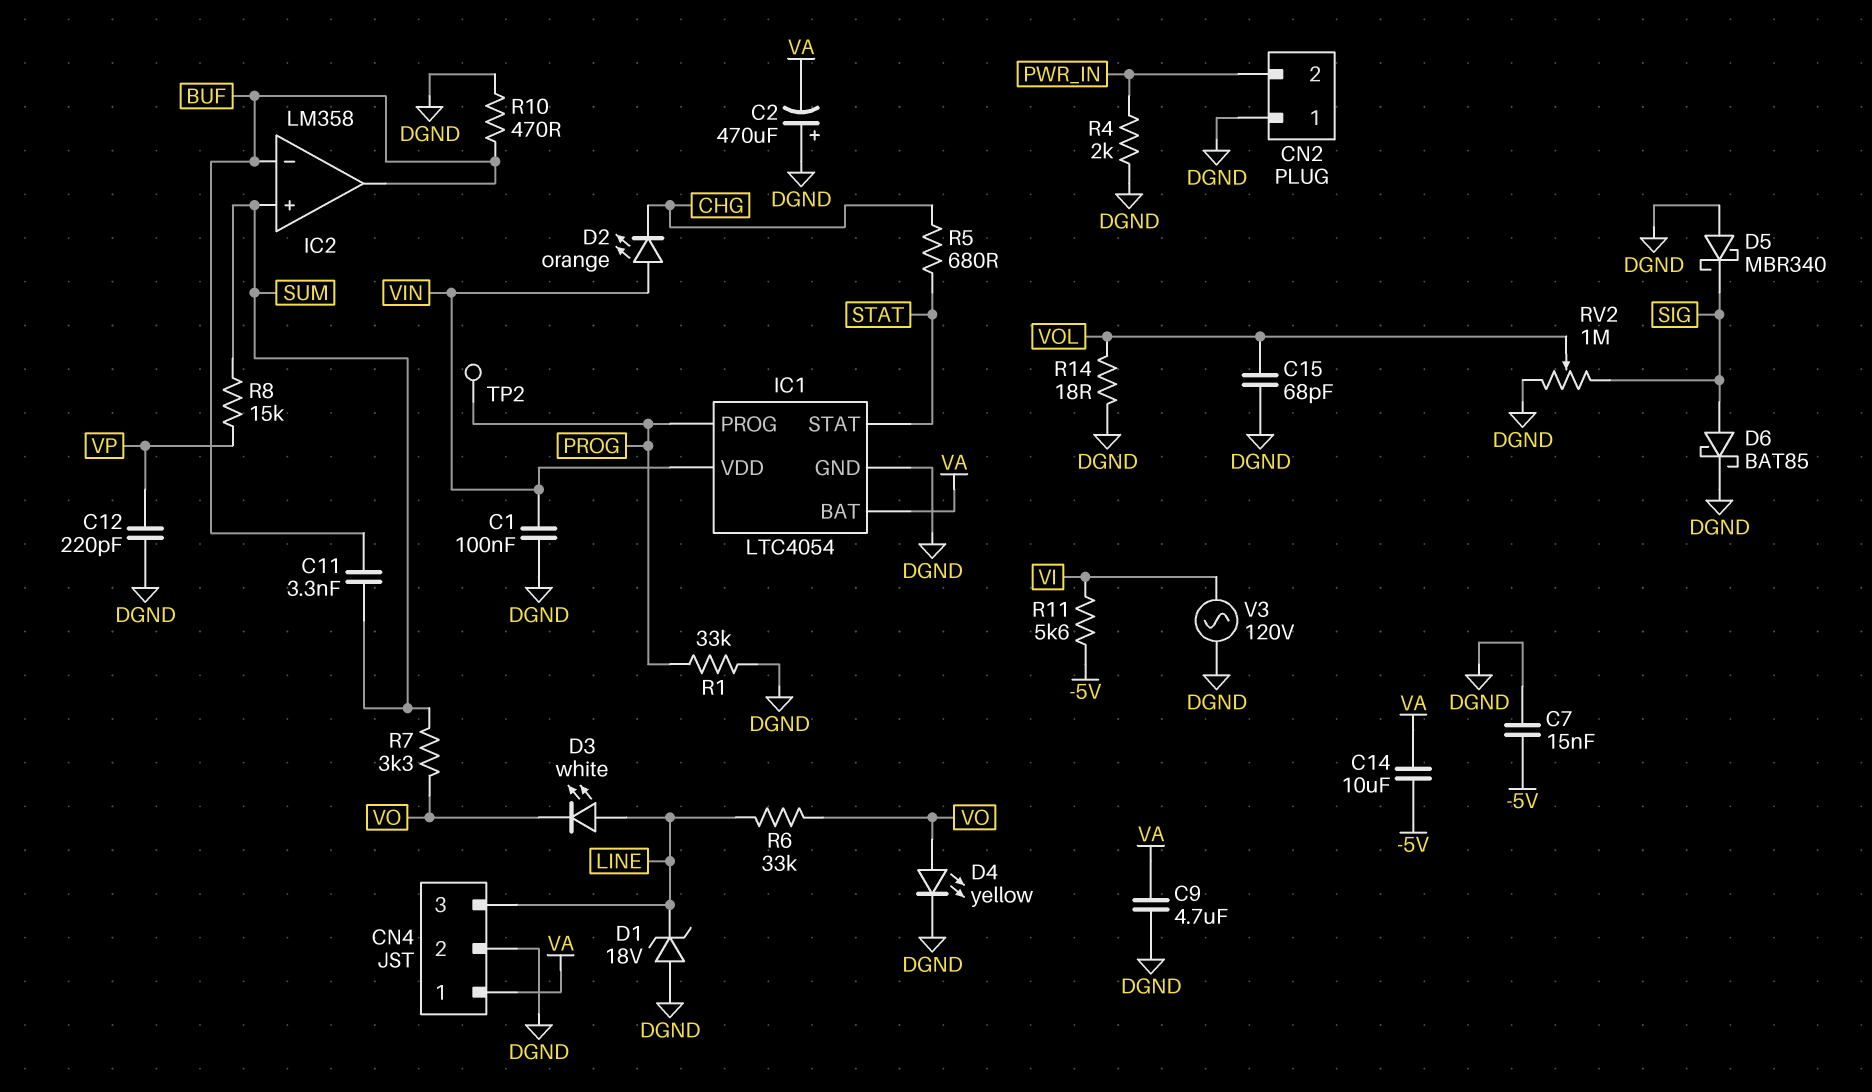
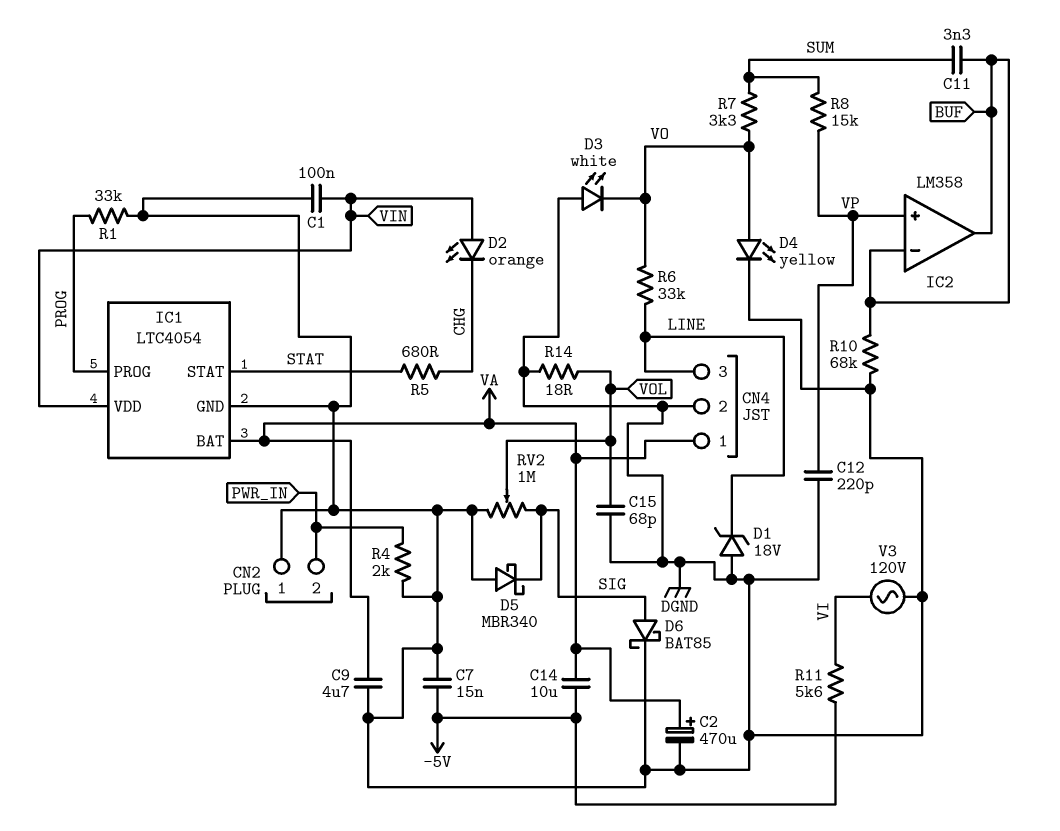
C2: 470uF (plus DGND, minus VA) -> 470uF (plus VA, minus DGND)
D3: LED white (A LINE, K VO) -> LED white (A DGND, K VO)
IC2 pin in+: SUM -> VP
R10: 470 (BUF, DGND) -> 68k (BUF, DGND)
TP2: test point (PROG) -> none

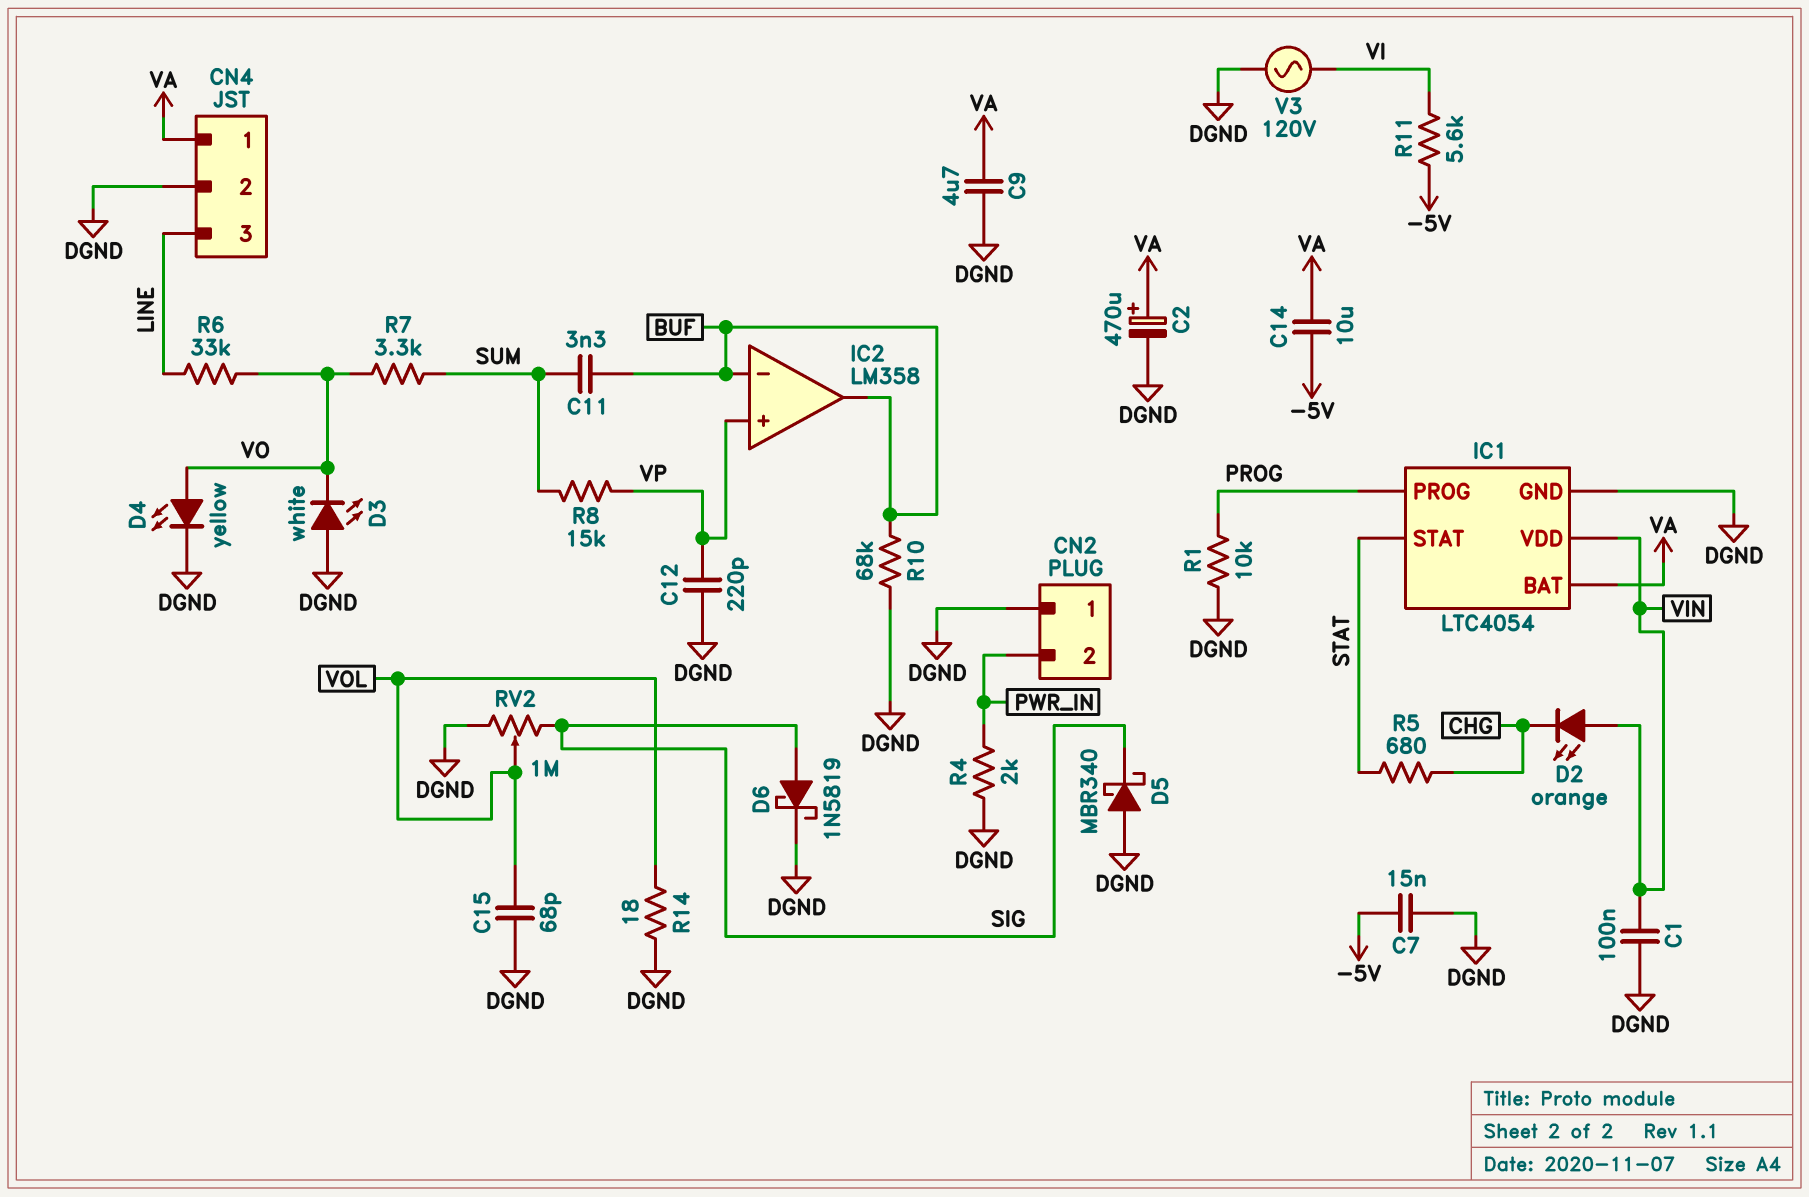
D1: zener 18V (A DGND, K LINE) -> none
D6: schottky BAT85 (A SIG, K DGND) -> schottky 1N5819 (A SIG, K DGND)
R1: 33k (DGND, PROG) -> 10k (DGND, PROG)

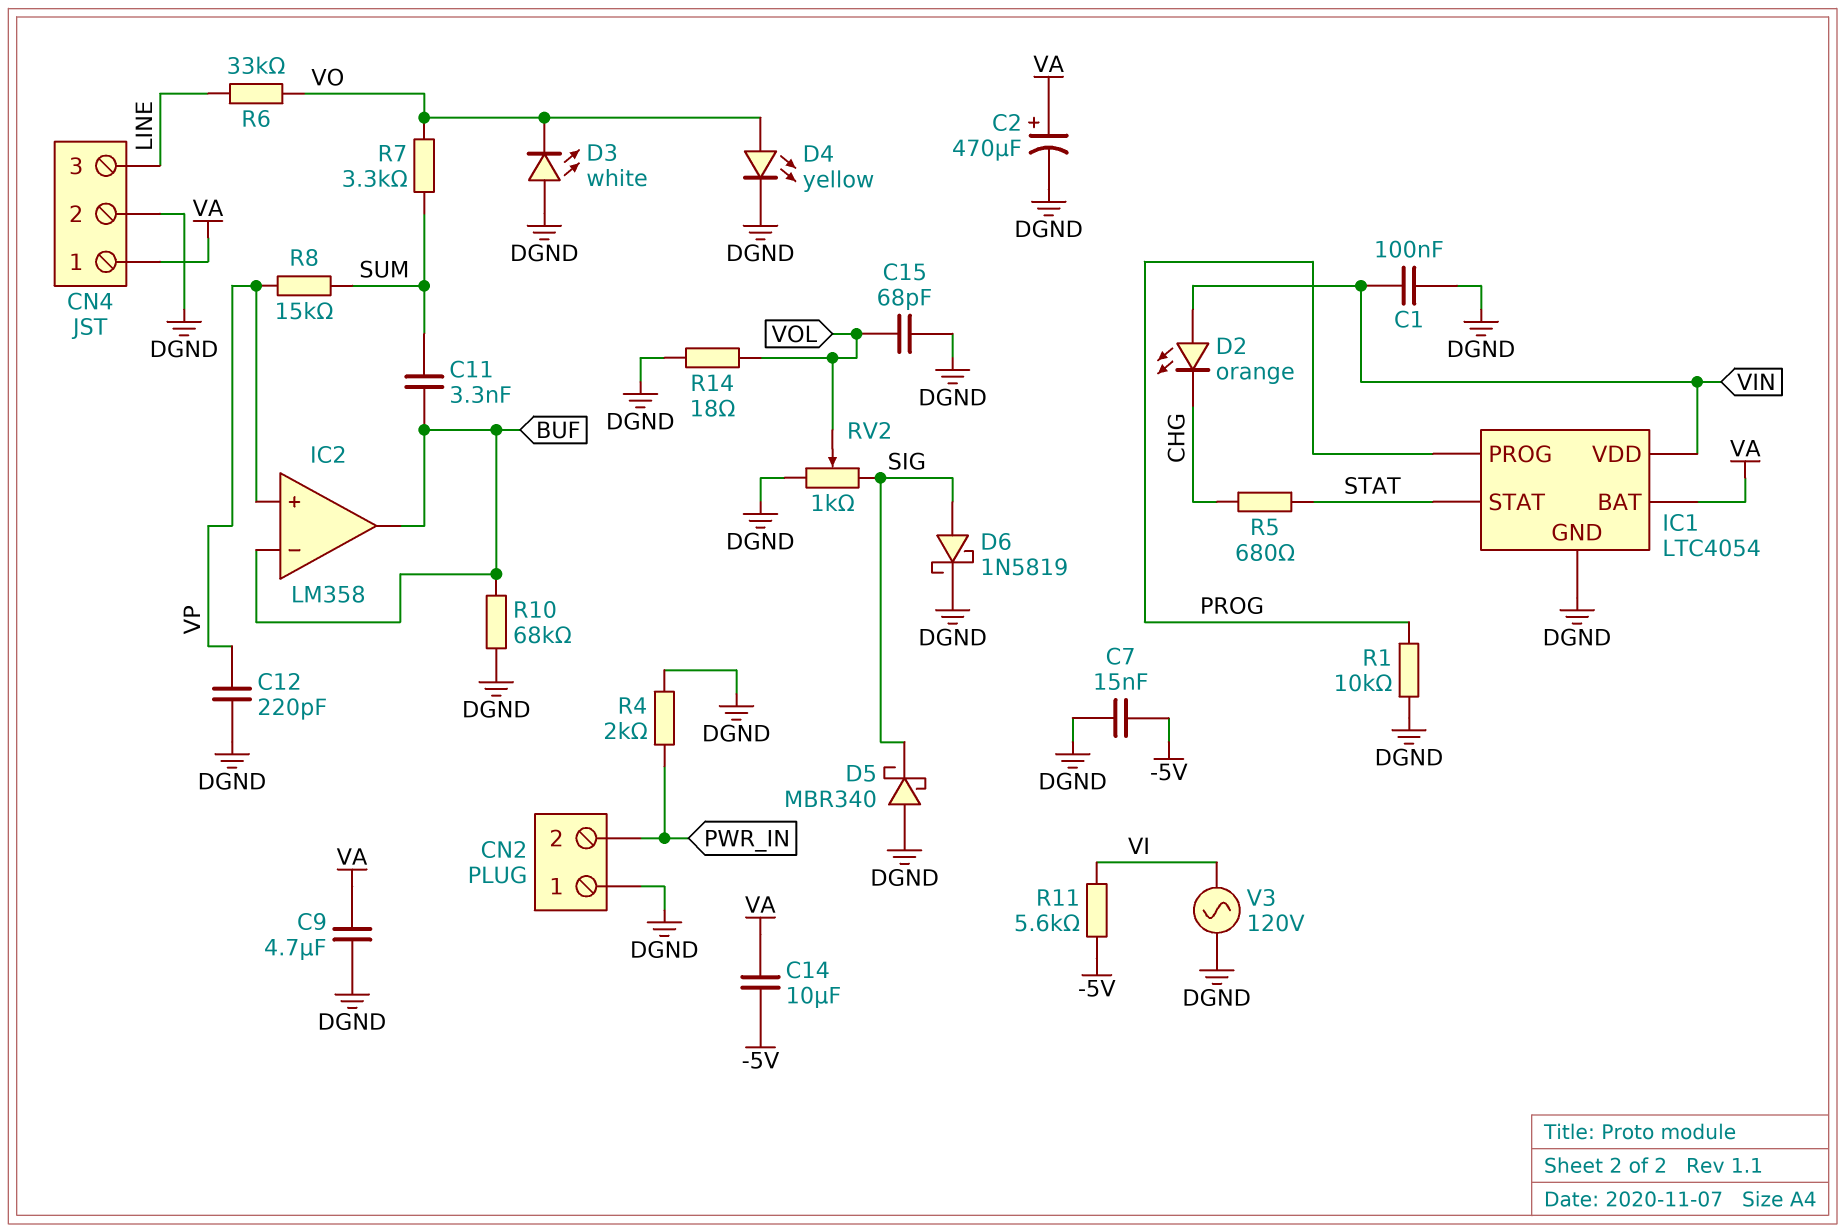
RV2: 1M (DGND, SIG, wiper VOL) -> 1k (DGND, SIG, wiper VOL)

